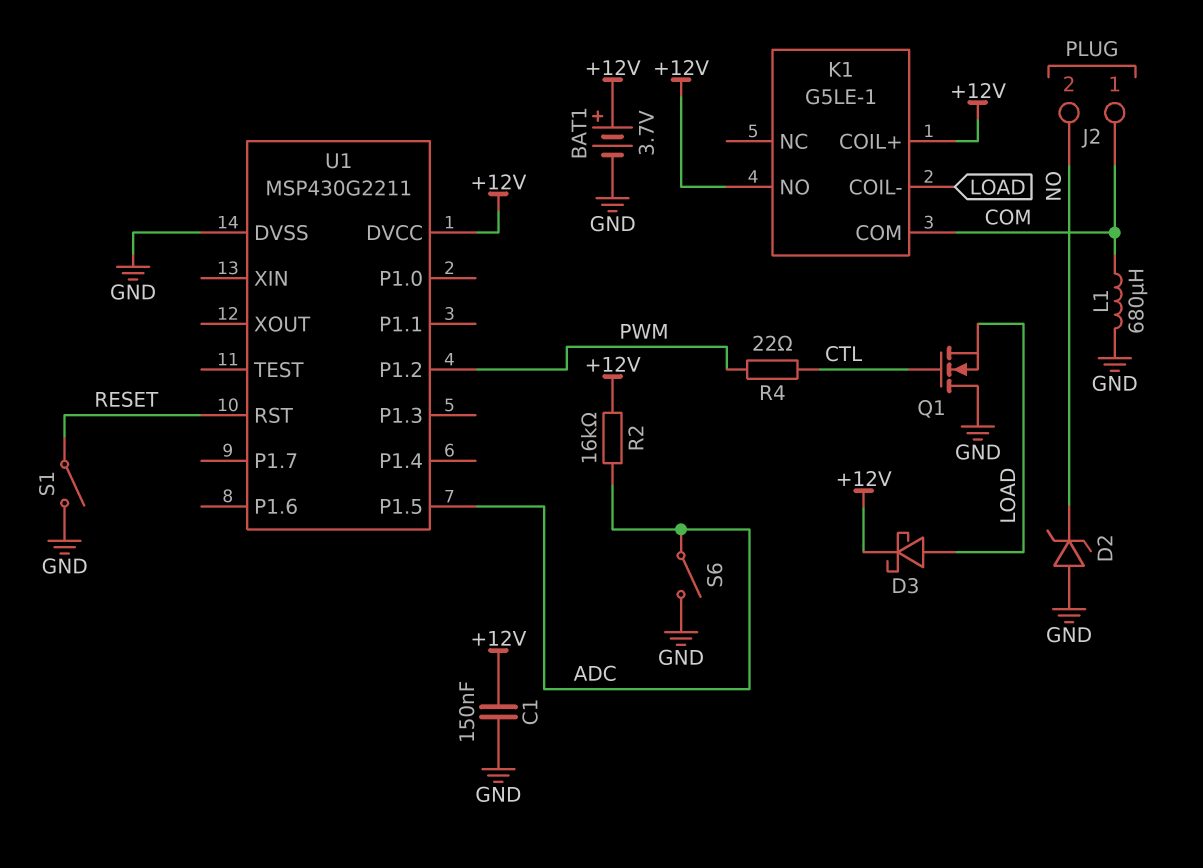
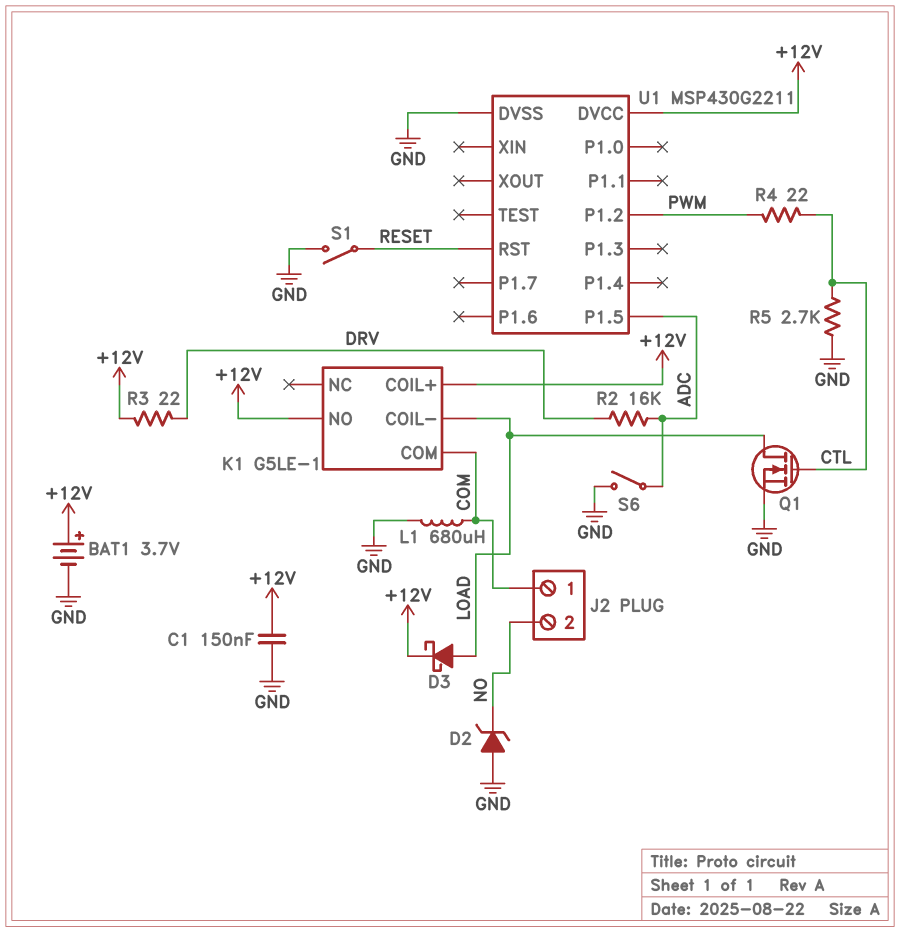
Q1: NMOS (G CTL, D GND, S LOAD) -> NMOS (G CTL, D LOAD, S GND)
R2: 16k (+12V, ADC) -> 16k (ADC, DRV)
R3: none -> 22 (+12V, DRV)
R5: none -> 2.7k (CTL, GND)

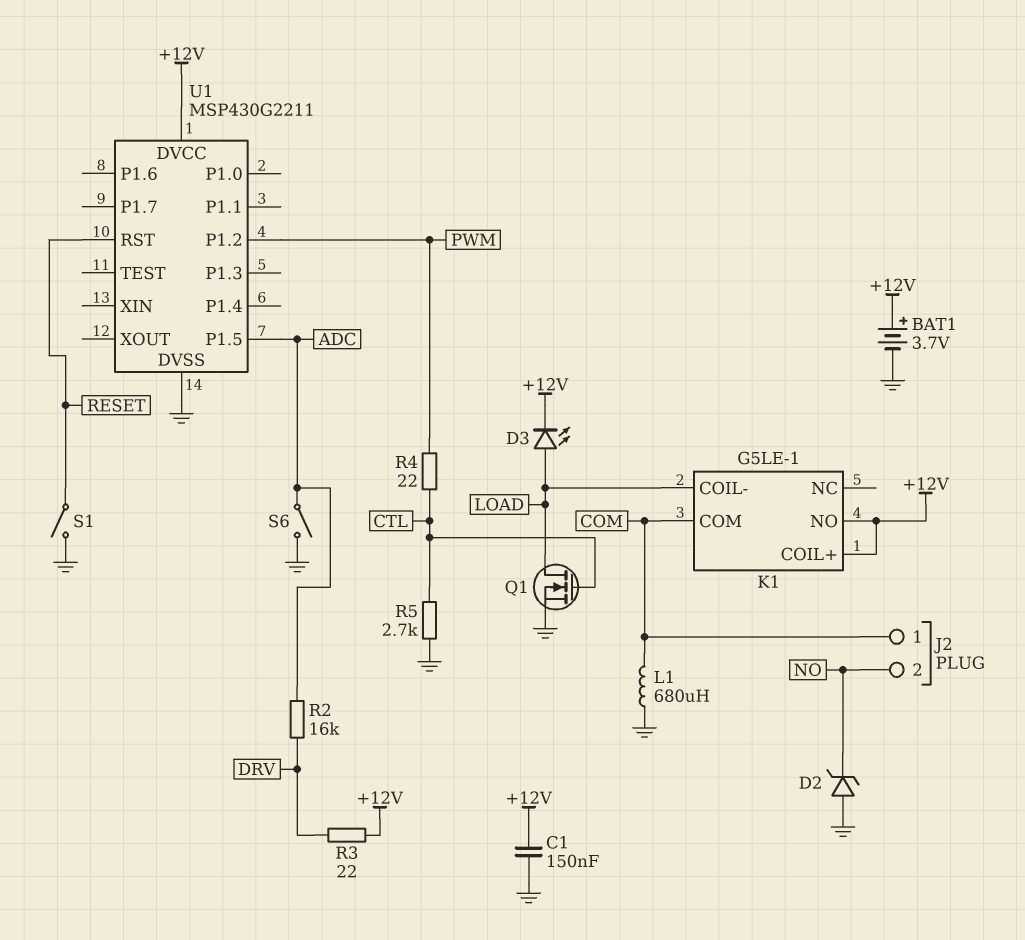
D3: schottky (A LOAD, K +12V) -> LED (A LOAD, K +12V)

